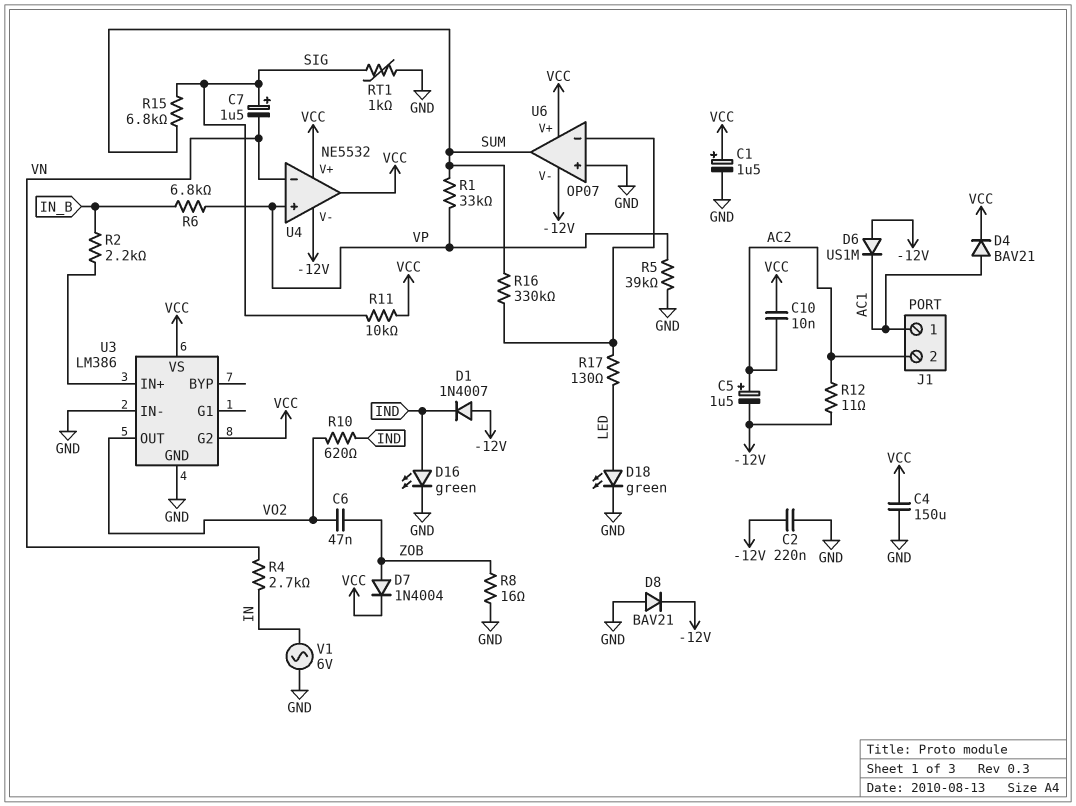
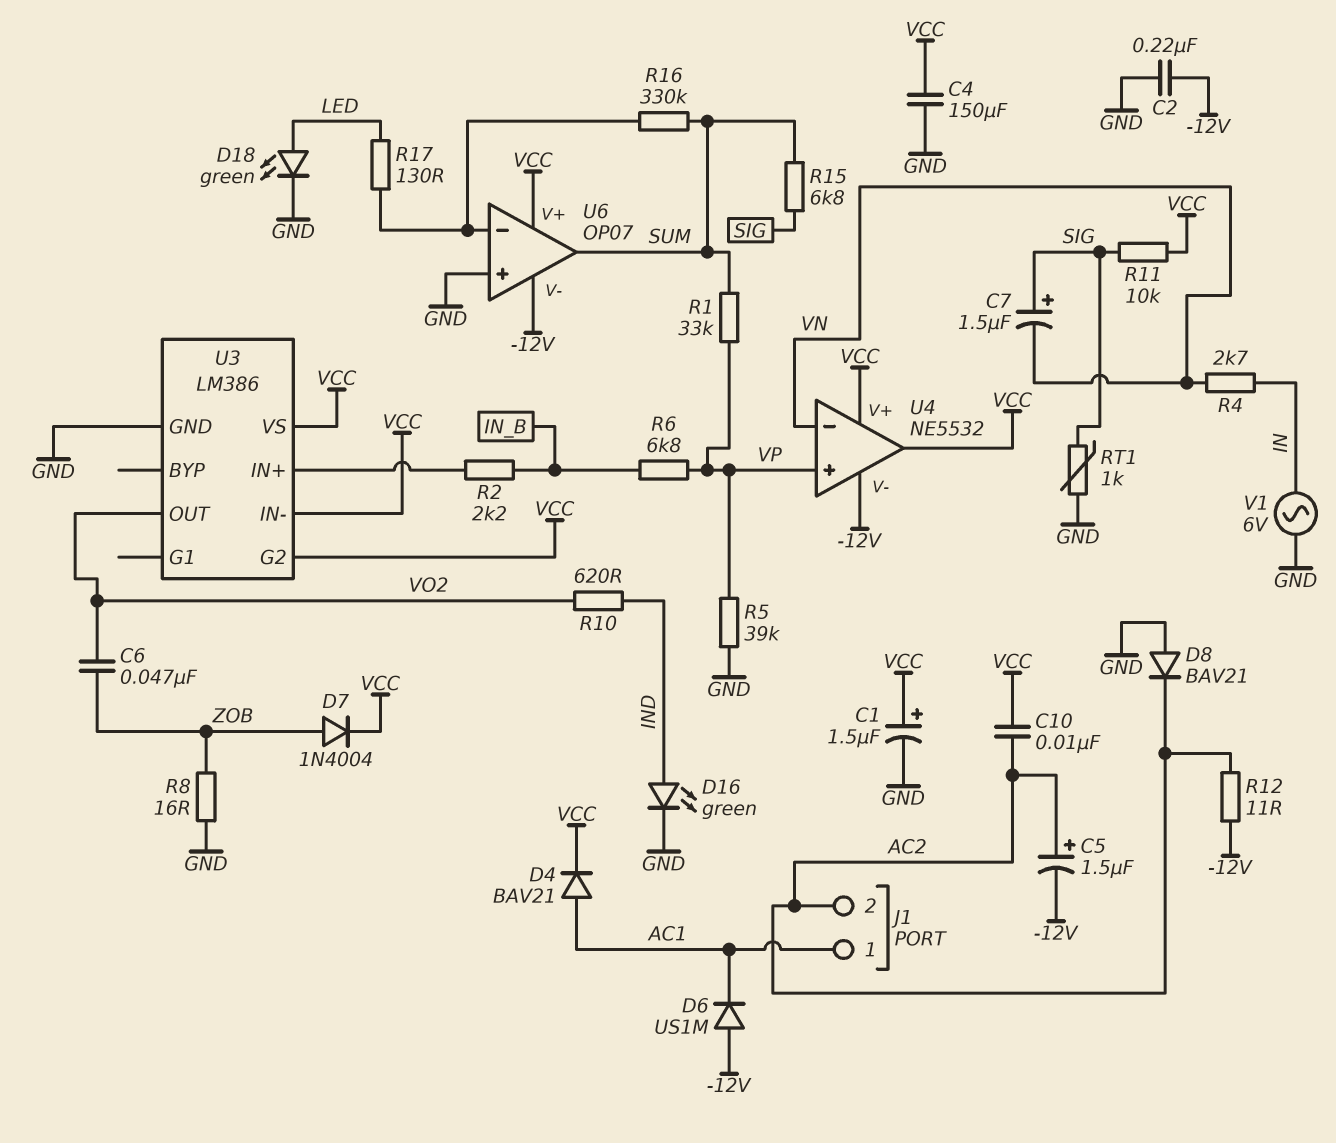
D1: diode 1N4007 (A -12V, K IND) -> none
D8: diode BAV21 (A GND, K -12V) -> diode BAV21 (A GND, K AC2)
U3 pin IN-: GND -> VCC

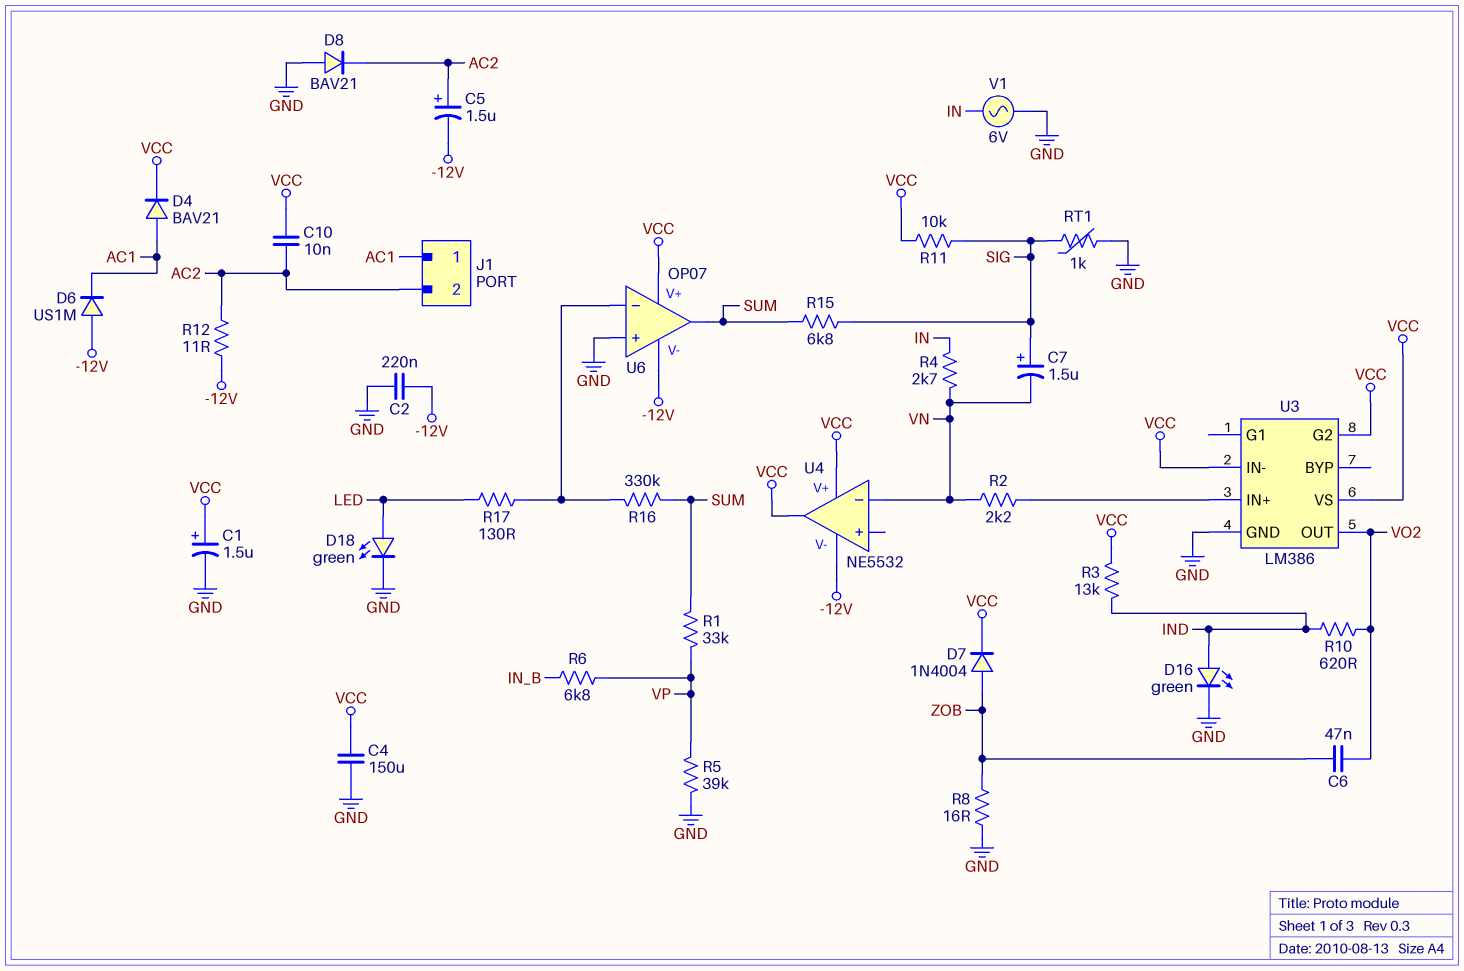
R2: 2.2k (IN_B, U3/IN+) -> 2.2k (U3/IN+, VN)
R3: none -> 13k (IND, VCC)
U4 pin in+: VP -> none

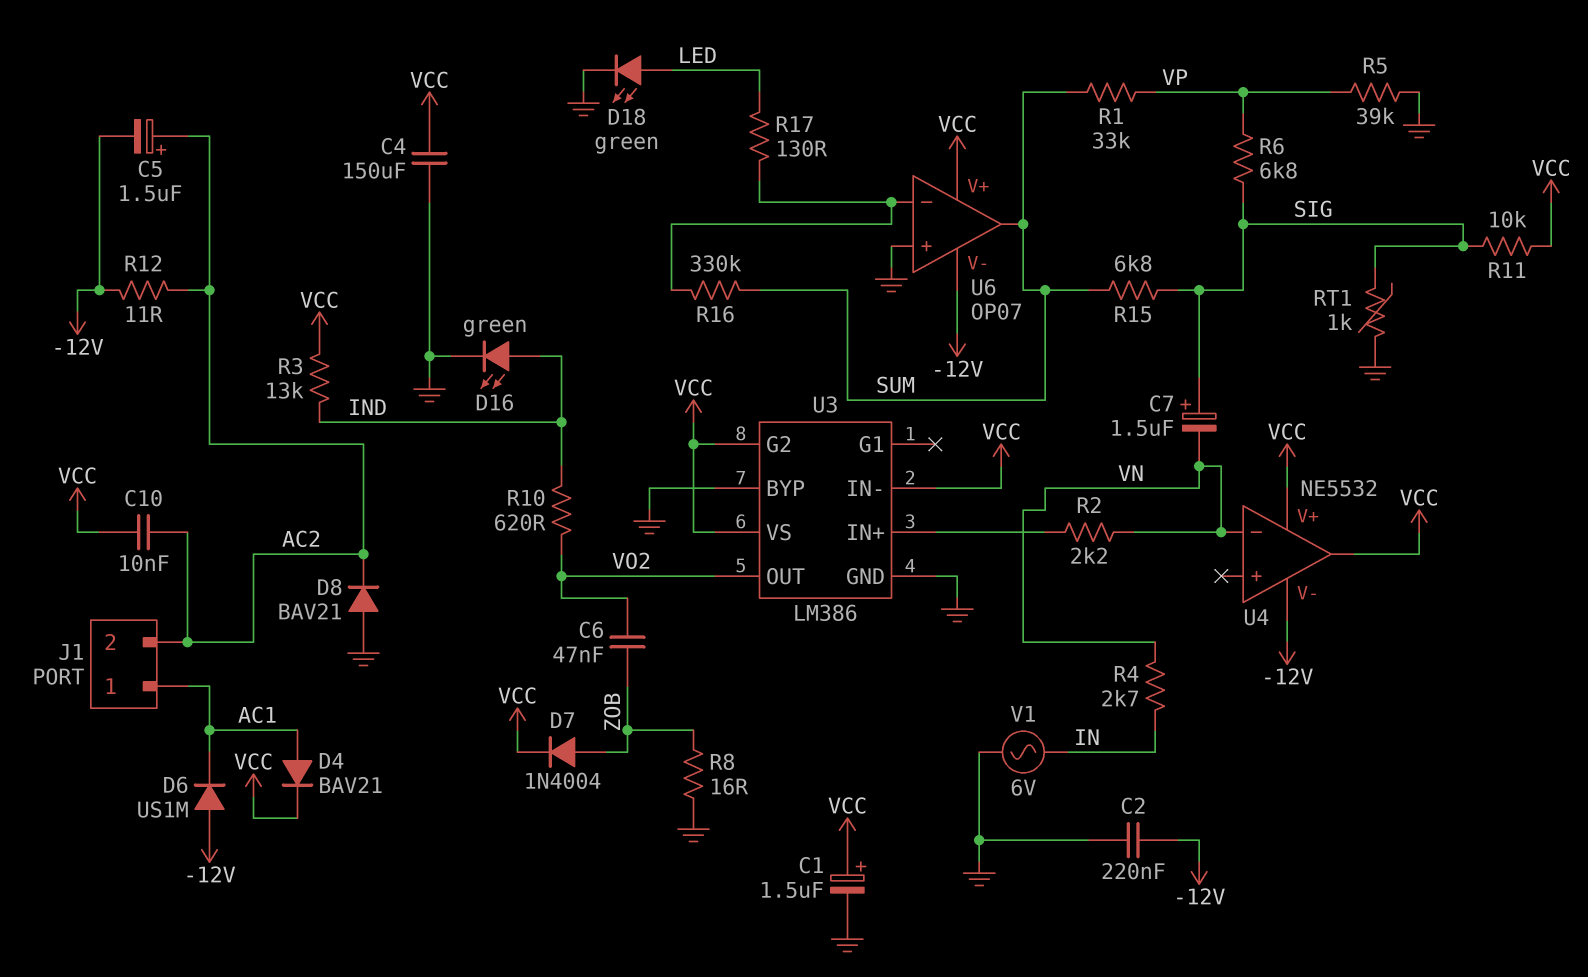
R6: 6.8k (IN_B, VP) -> 6.8k (SIG, VP)
U3 pin BYP: none -> GND

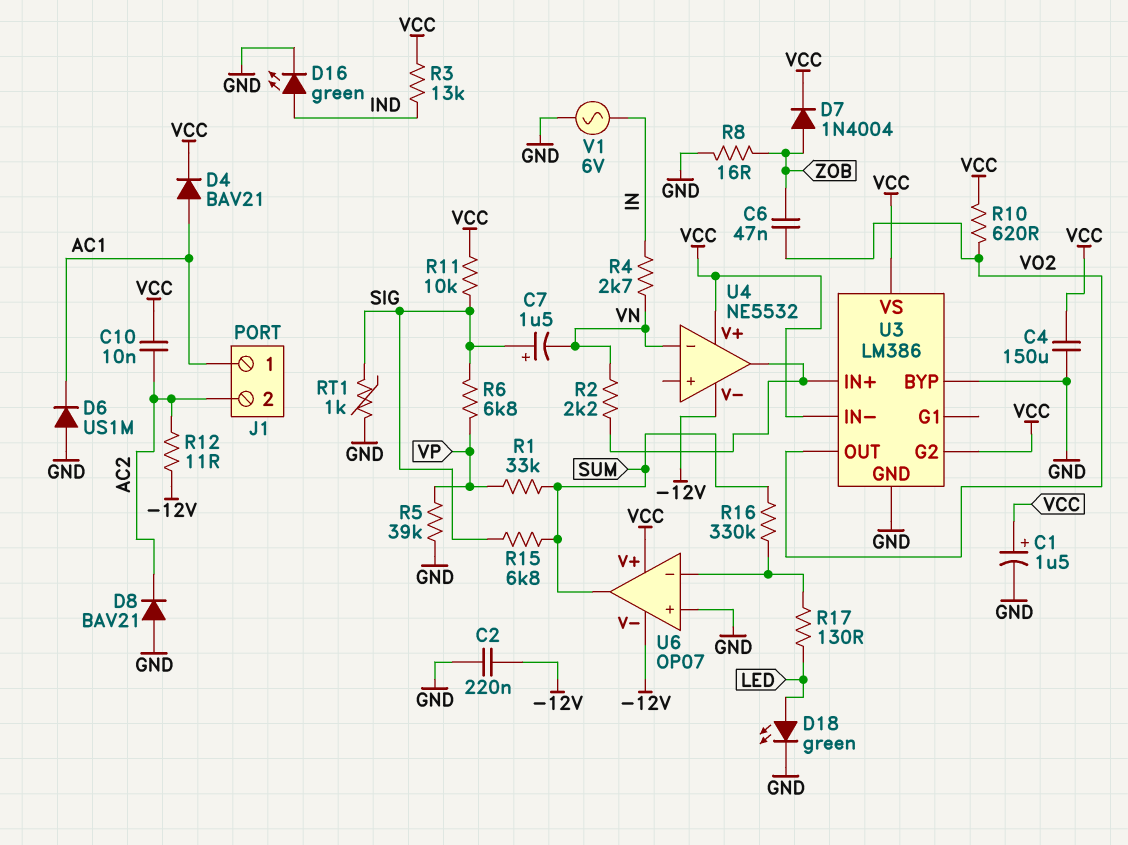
C5: 1.5uF (plus AC2, minus -12V) -> none
D6: diode US1M (A -12V, K AC1) -> diode US1M (A GND, K AC1)
R10: 620 (IND, VO2) -> 620 (VCC, VO2)
U4 pin out: VCC -> U3/IN+

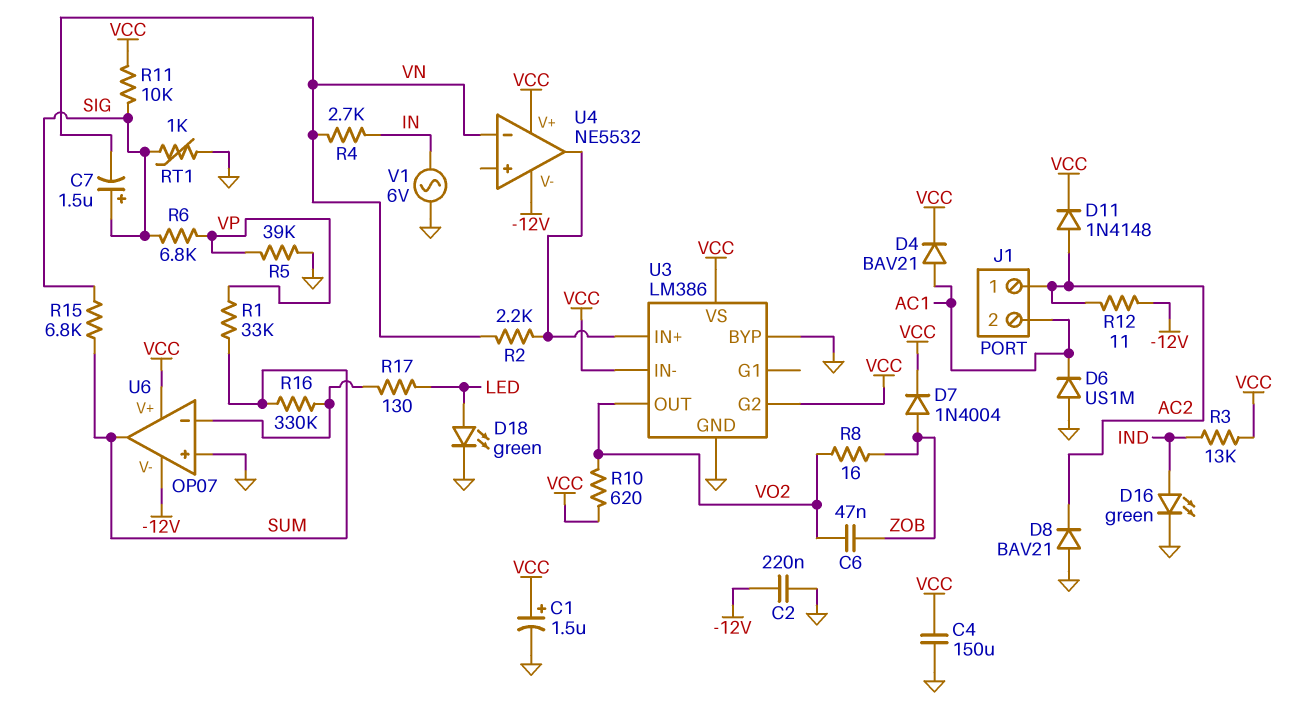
C10: 10nF (AC2, VCC) -> none
D11: none -> diode 1N4148 (A AC2, K VCC)
J1 pin 1: AC1 -> AC2
J1 pin 2: AC2 -> AC1
R8: 16 (GND, ZOB) -> 16 (VO2, ZOB)

